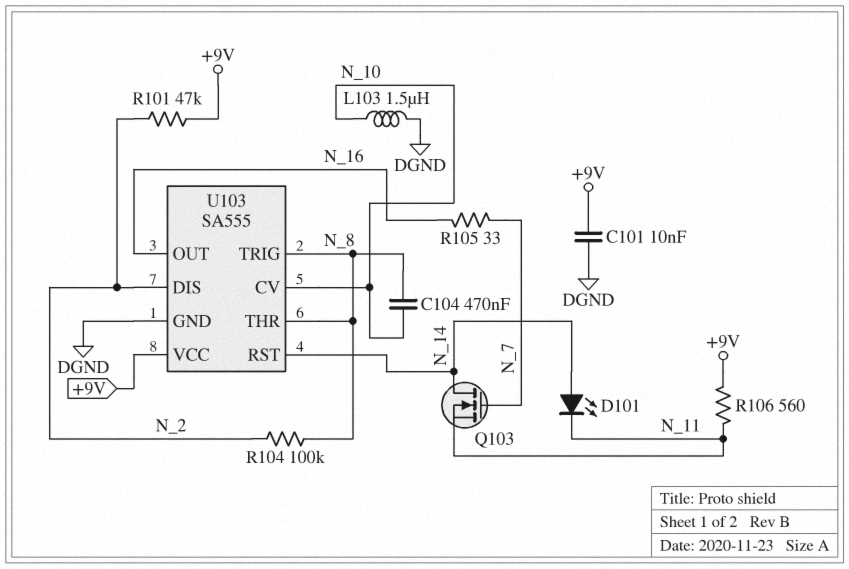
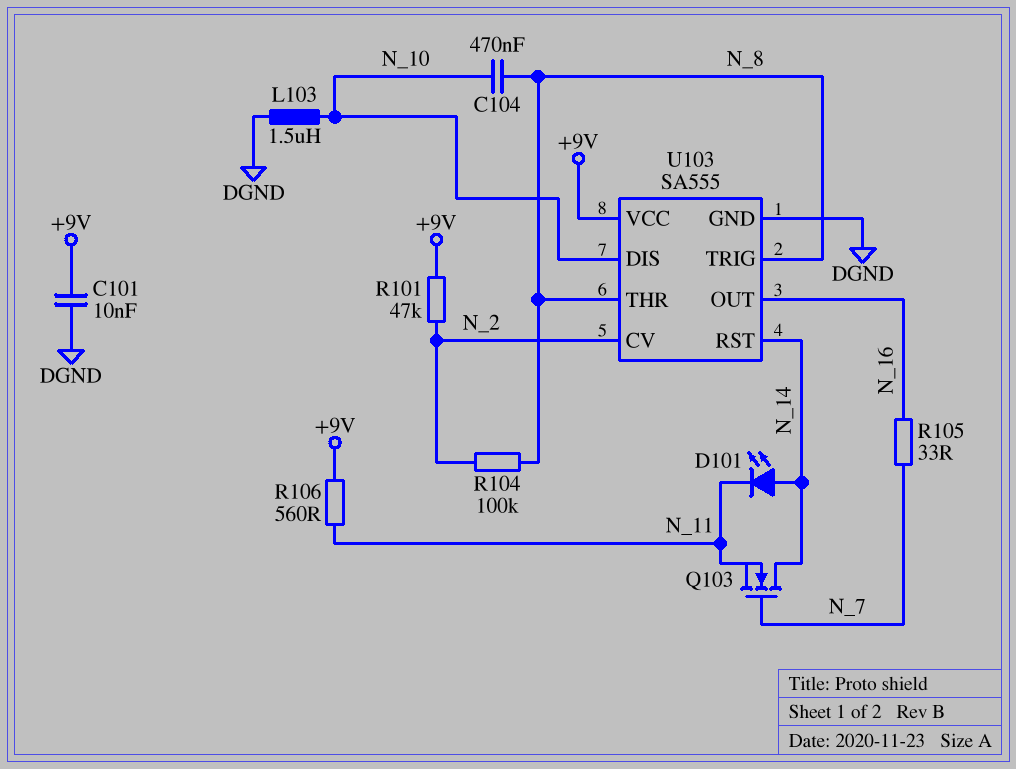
U103 pin CV: N_10 -> N_2
U103 pin DIS: N_2 -> N_10

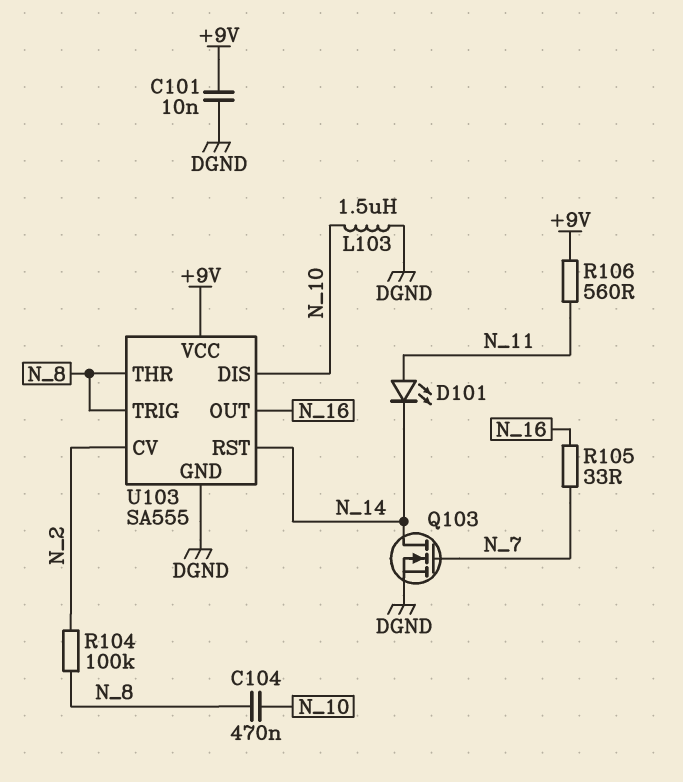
D101: LED (A N_14, K N_11) -> LED (A N_11, K N_14)
Q103: NMOS (G N_7, D N_14, S N_11) -> NMOS (G N_7, D N_14, S DGND)
R101: 47k (+9V, N_2) -> none

